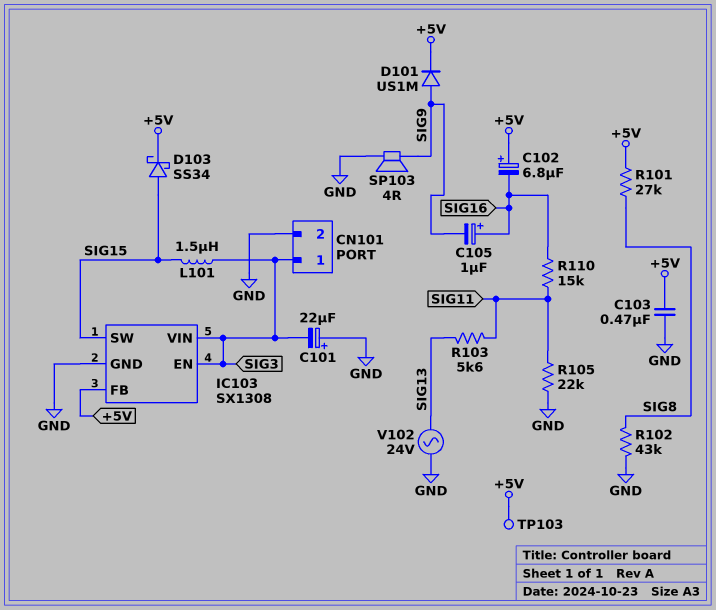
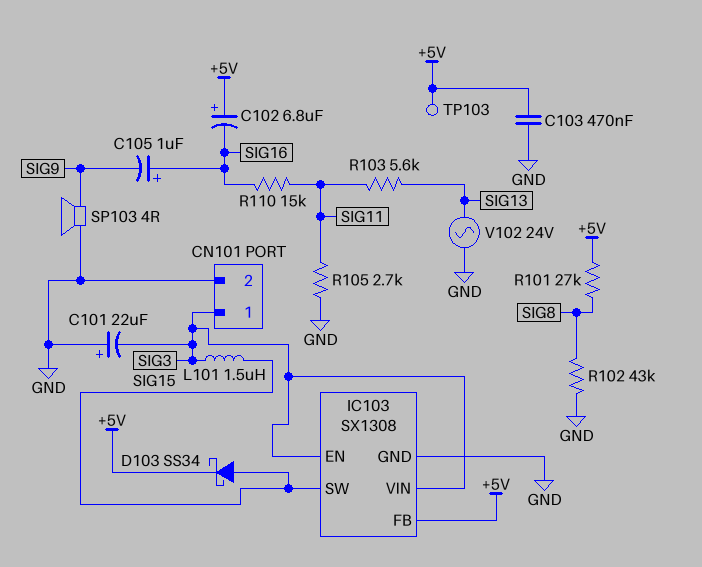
D101: diode US1M (A SIG9, K +5V) -> none
R105: 22k (GND, SIG11) -> 2.7k (GND, SIG11)

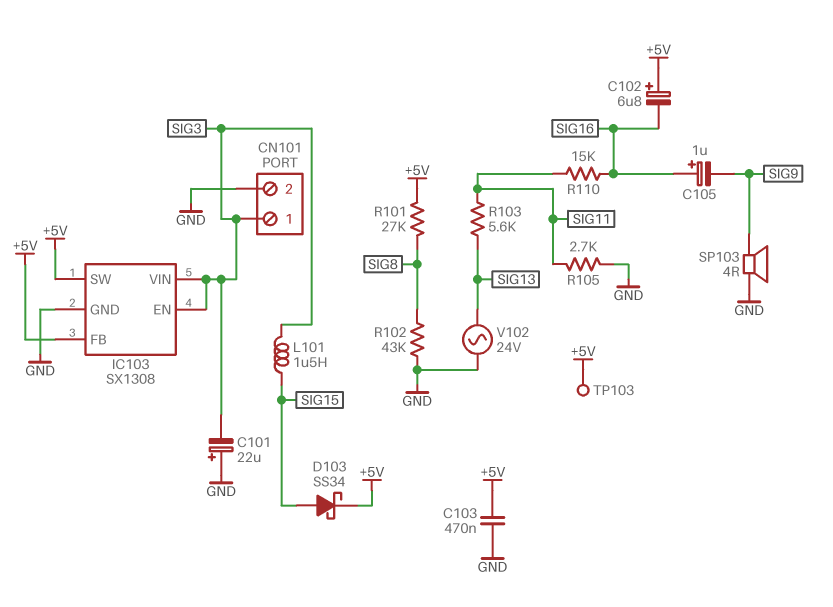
IC103 pin SW: SIG15 -> +5V

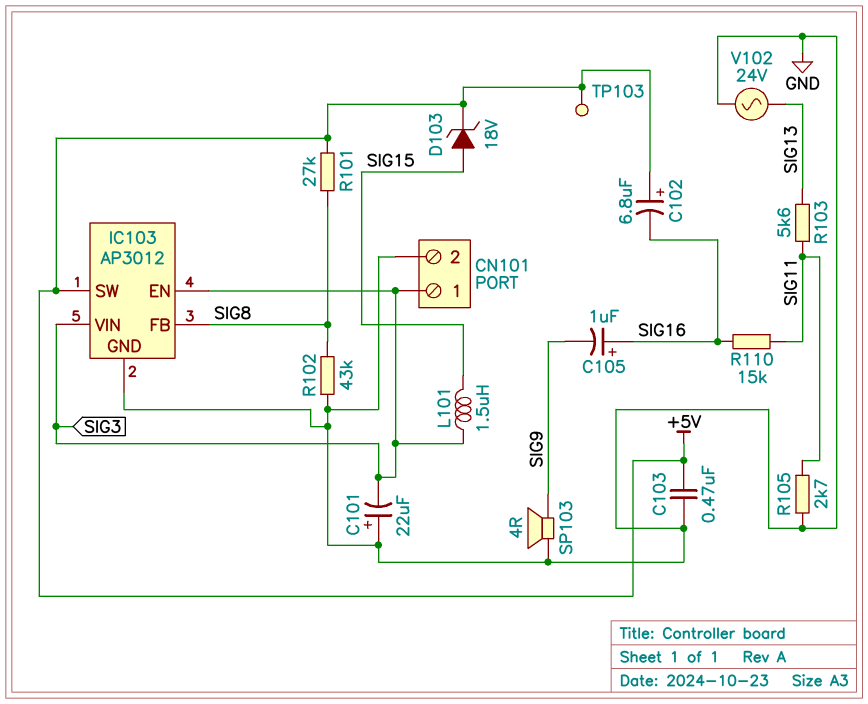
D103: schottky SS34 (A SIG15, K +5V) -> zener 18V (A SIG15, K +5V)
IC103: SX1308 -> AP3012
IC103 pin FB: +5V -> SIG8

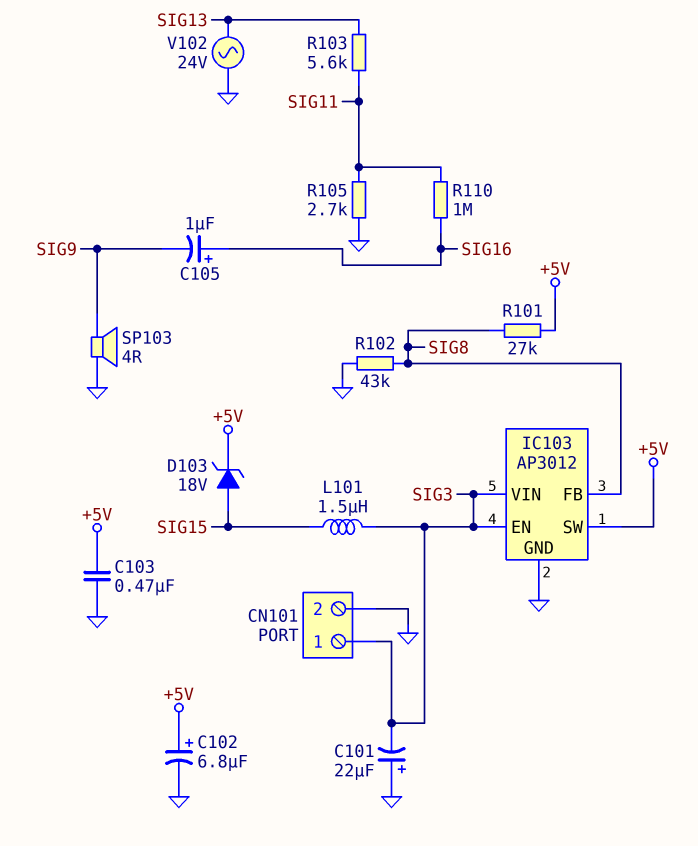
C102: 6.8uF (plus +5V, minus SIG16) -> 6.8uF (plus +5V, minus GND)
R110: 15k (SIG11, SIG16) -> 1M (SIG11, SIG16)
TP103: test point (+5V) -> none

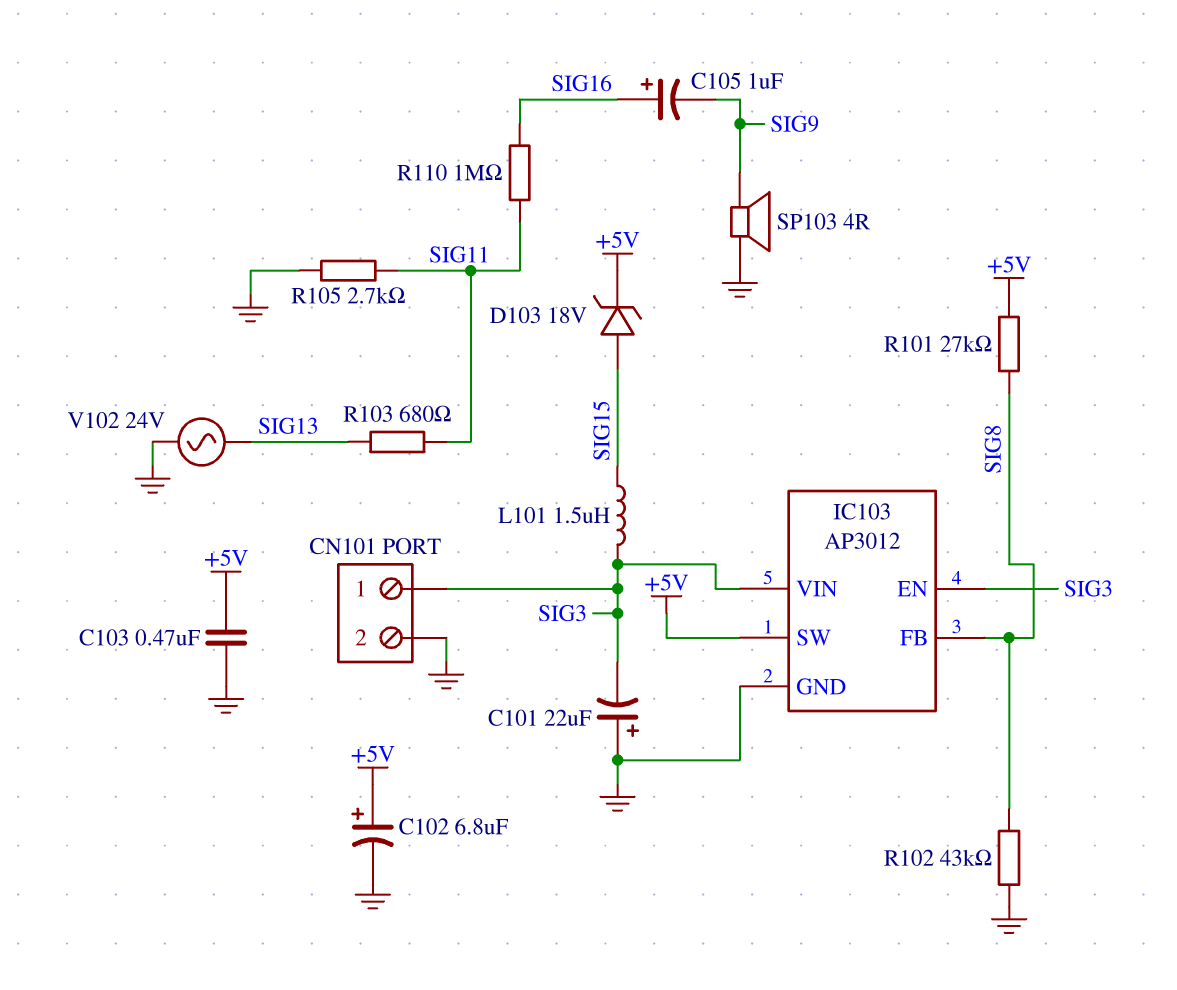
R103: 5.6k (SIG11, SIG13) -> 680 (SIG11, SIG13)

